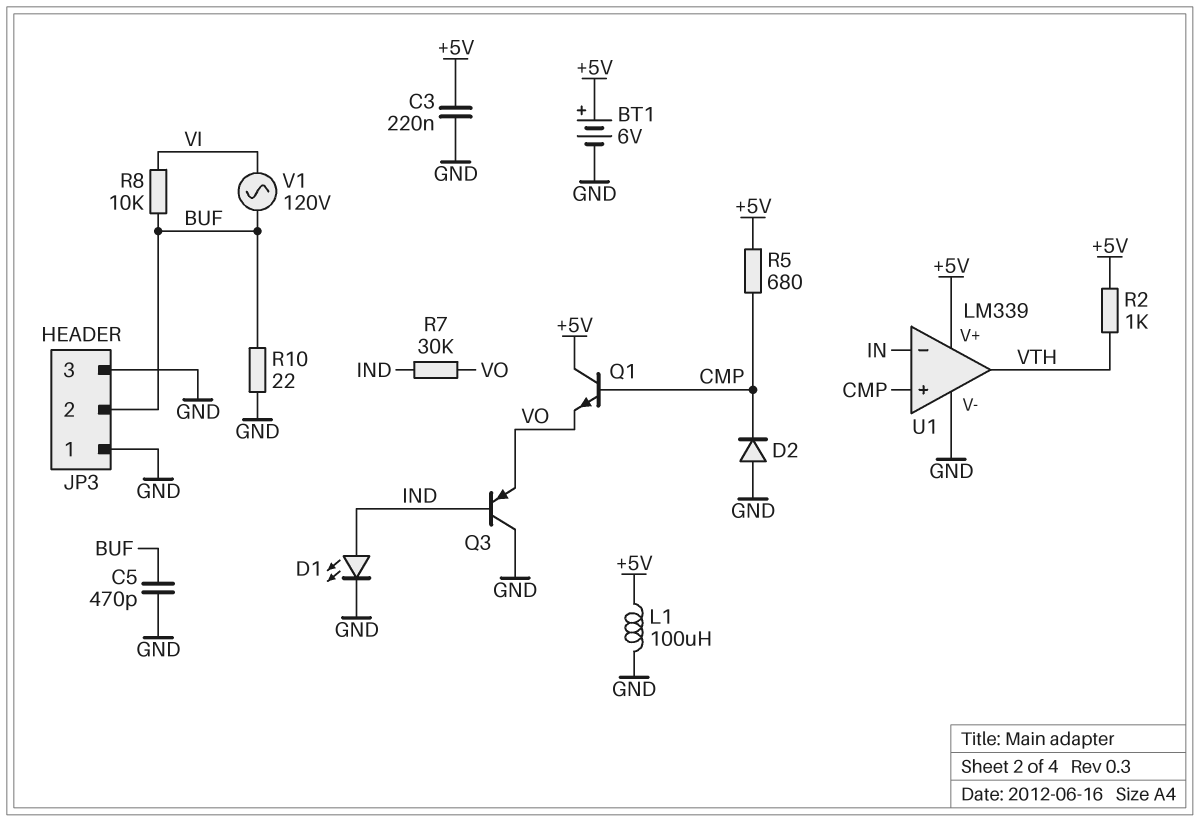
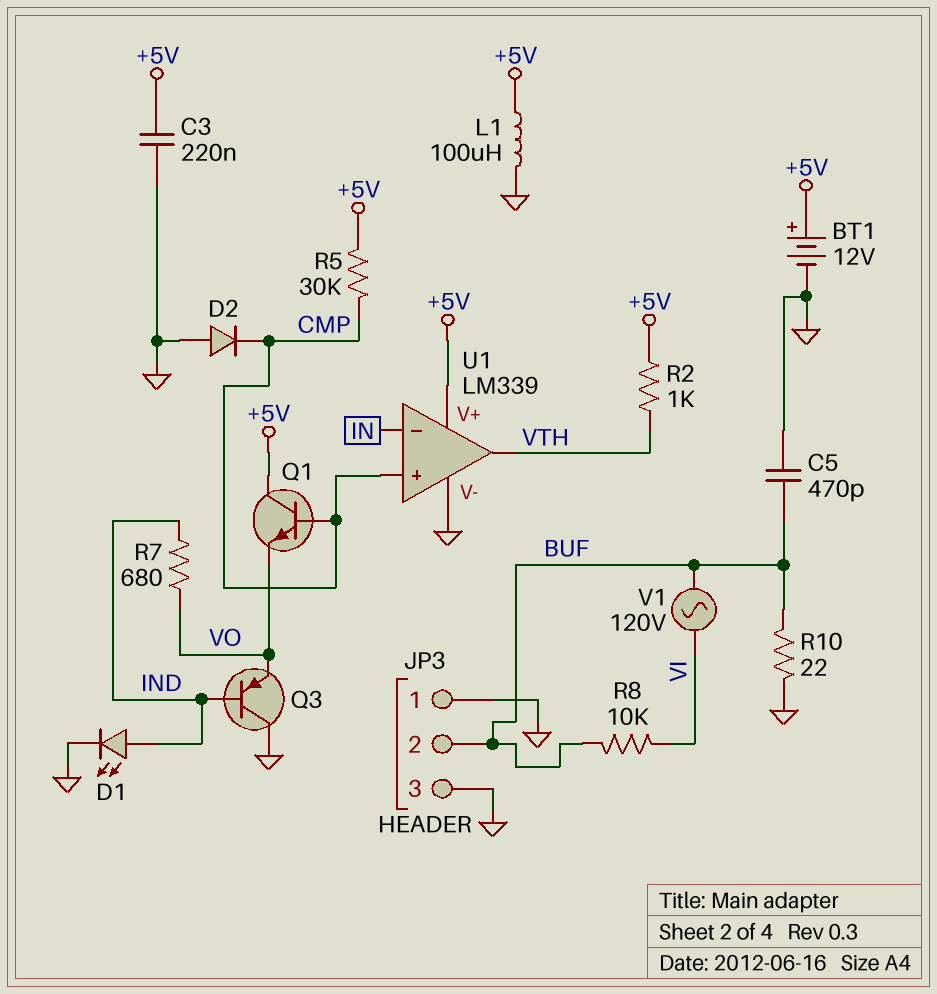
BT1: 6V (plus +5V, minus GND) -> 12V (plus +5V, minus GND)
R5: 680 (+5V, CMP) -> 30k (+5V, CMP)
R7: 30k (IND, VO) -> 680 (IND, VO)

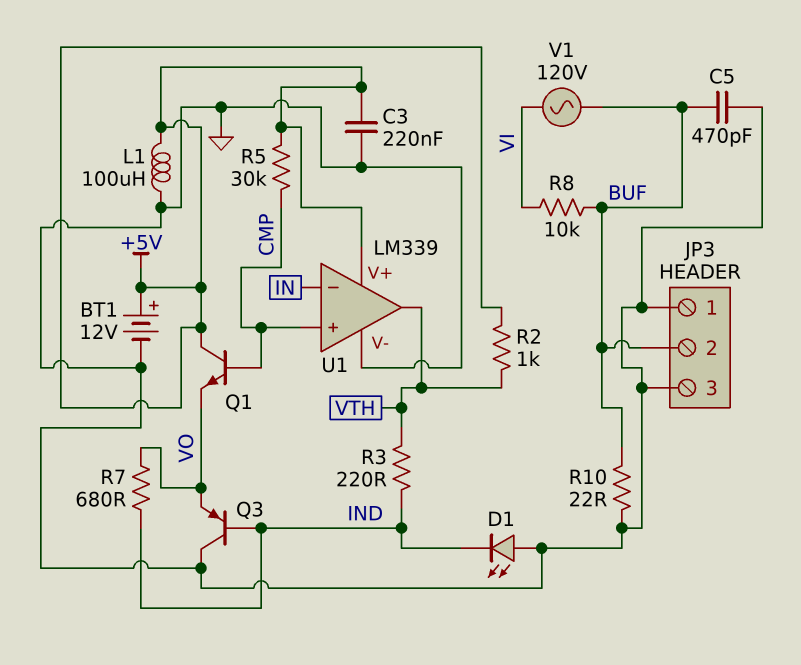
D1: LED (A IND, K GND) -> LED (A GND, K IND)
D2: diode (A GND, K CMP) -> none
R3: none -> 220 (IND, VTH)

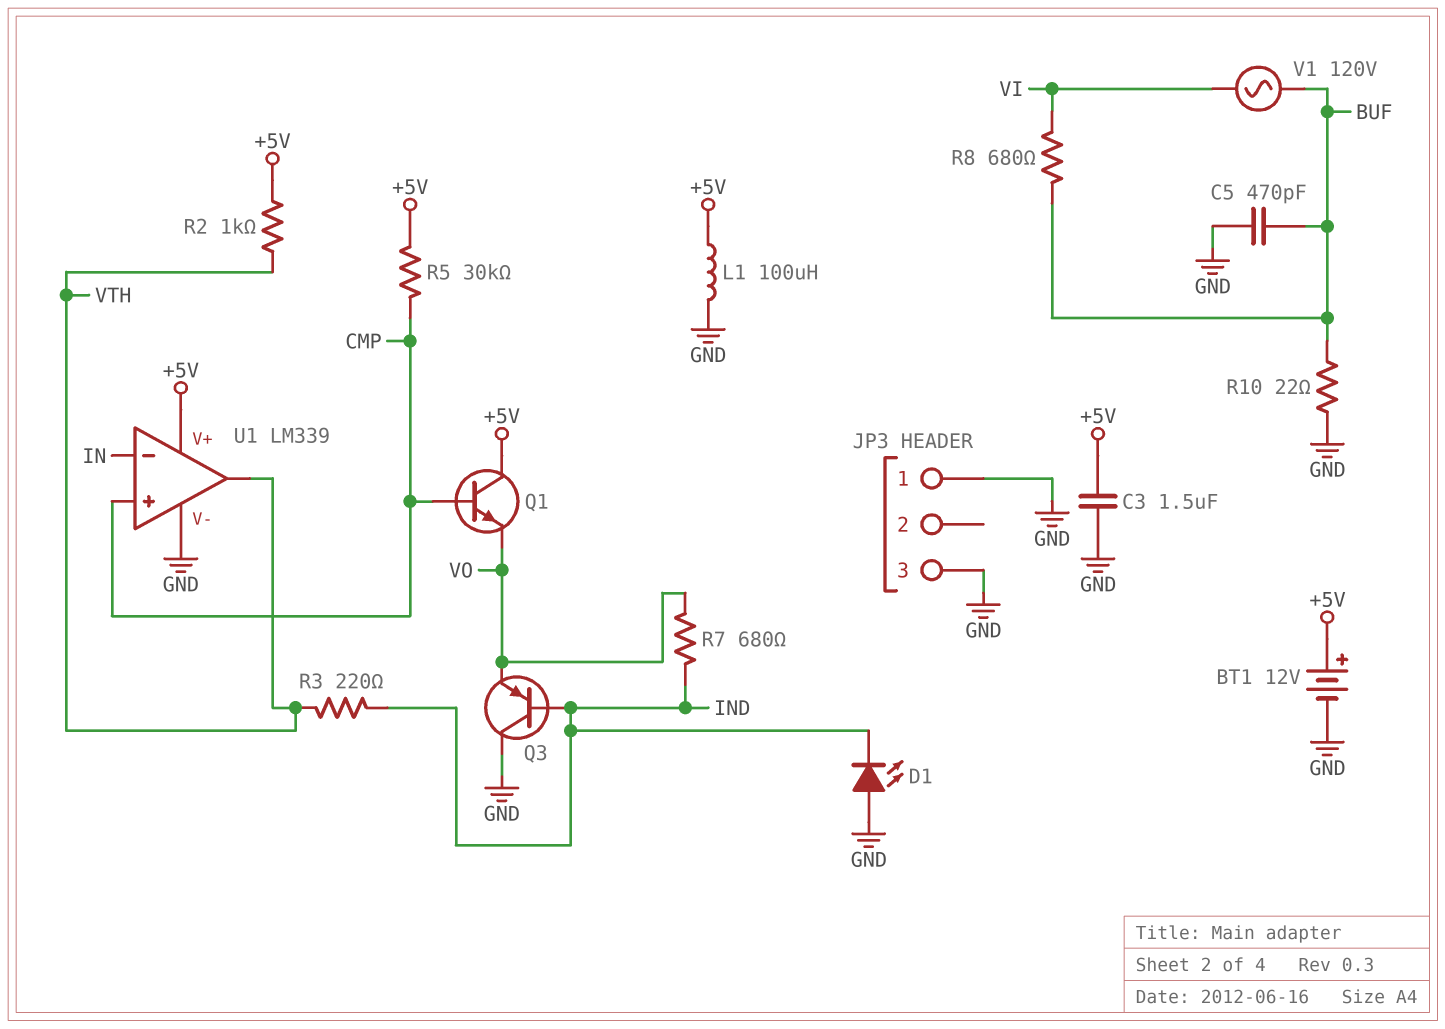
C3: 220nF (+5V, GND) -> 1.5uF (+5V, GND)
JP3 pin 2: BUF -> none
R8: 10k (BUF, VI) -> 680 (BUF, VI)

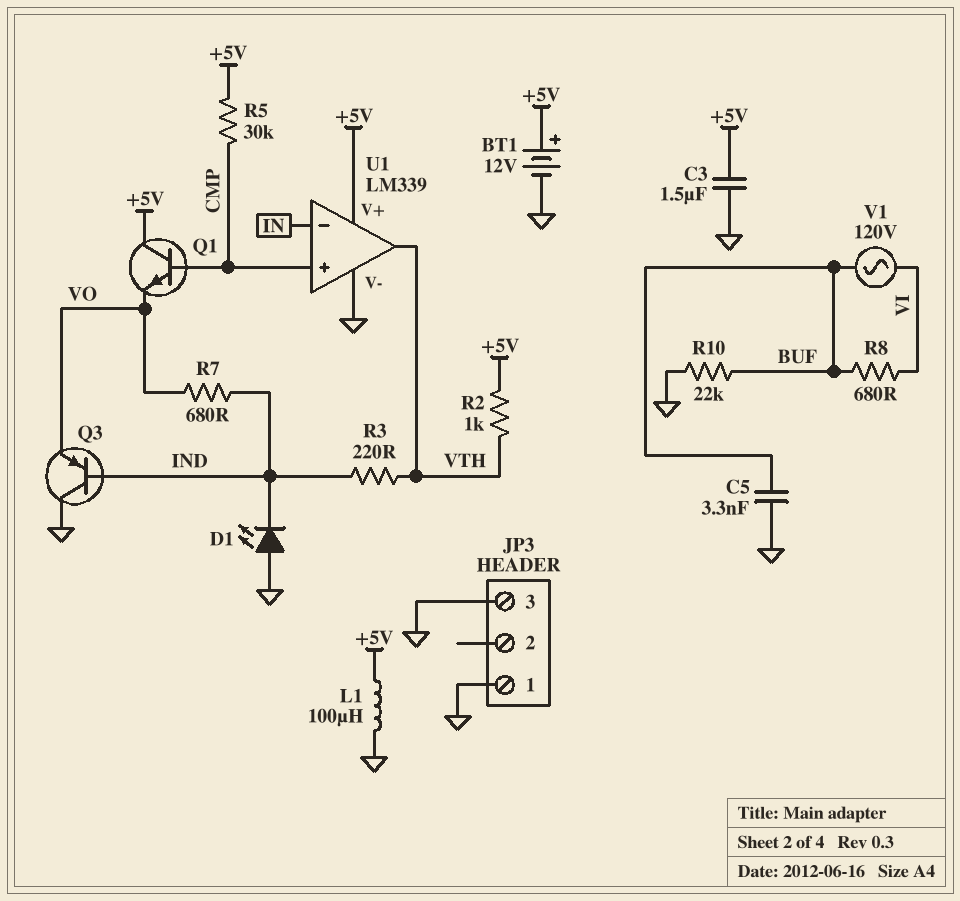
C5: 470pF (BUF, GND) -> 3.3nF (BUF, GND)
R10: 22 (BUF, GND) -> 22k (BUF, GND)

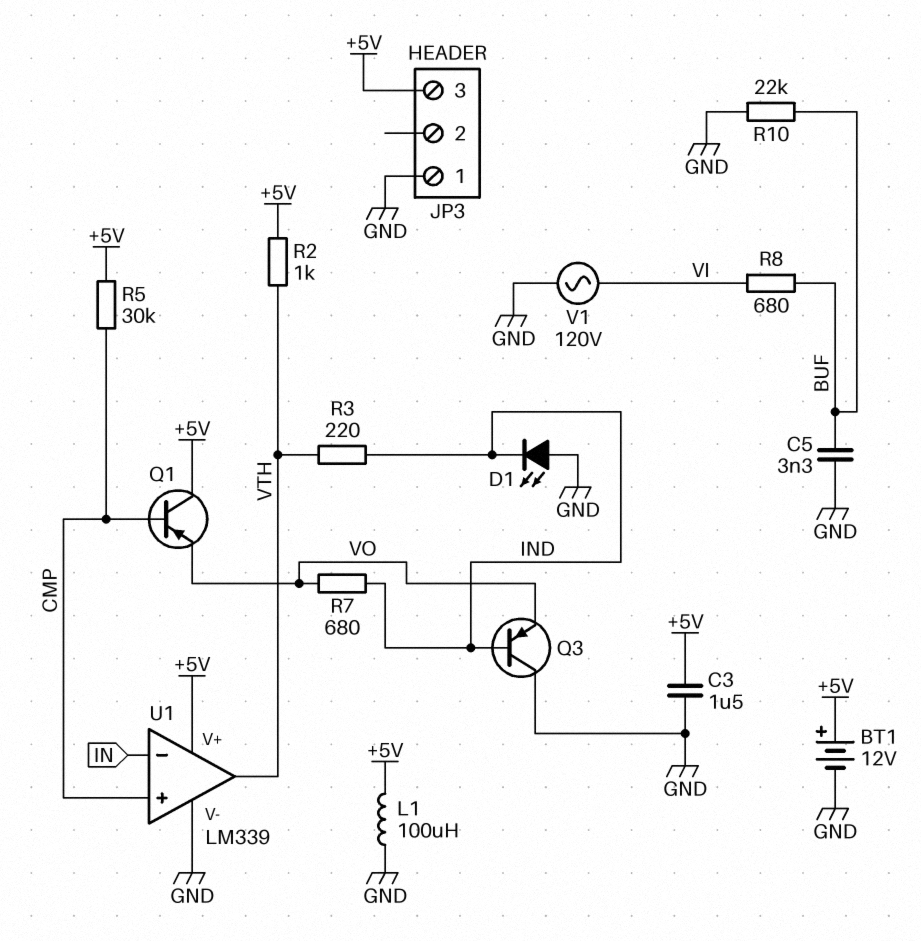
JP3 pin 3: GND -> +5V
Q1: NPN (B CMP, C +5V, E VO) -> PNP (B CMP, C +5V, E VO)
V1: AC 120V (BUF, VI) -> AC 120V (GND, VI)

